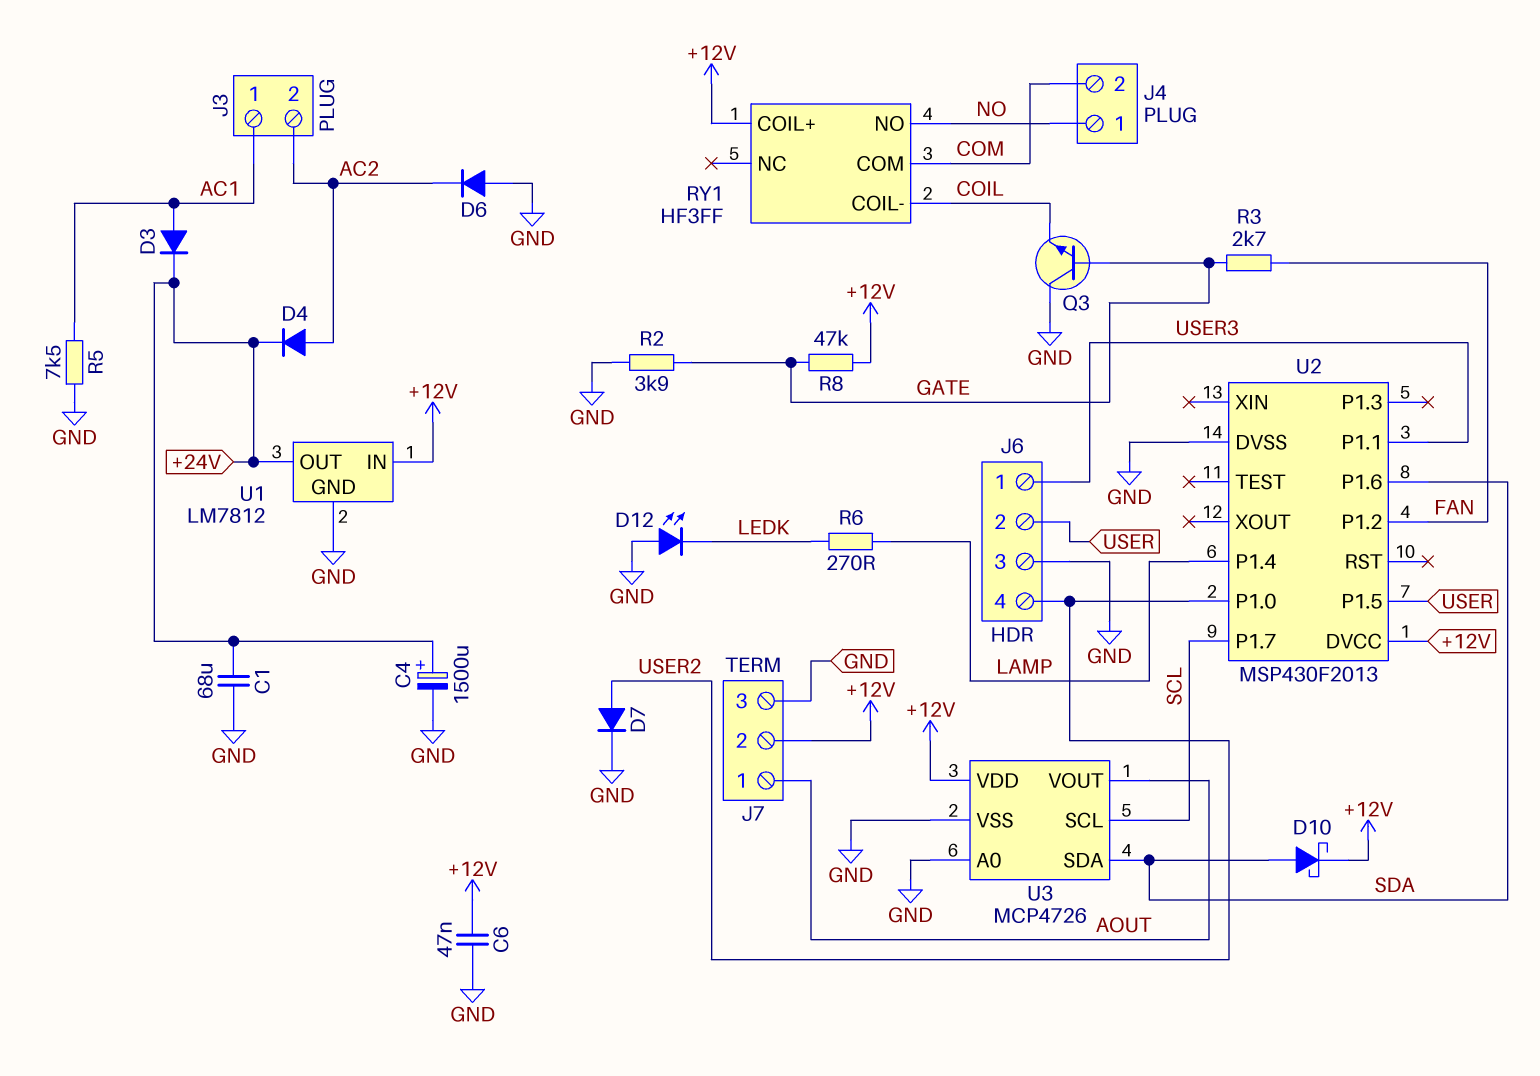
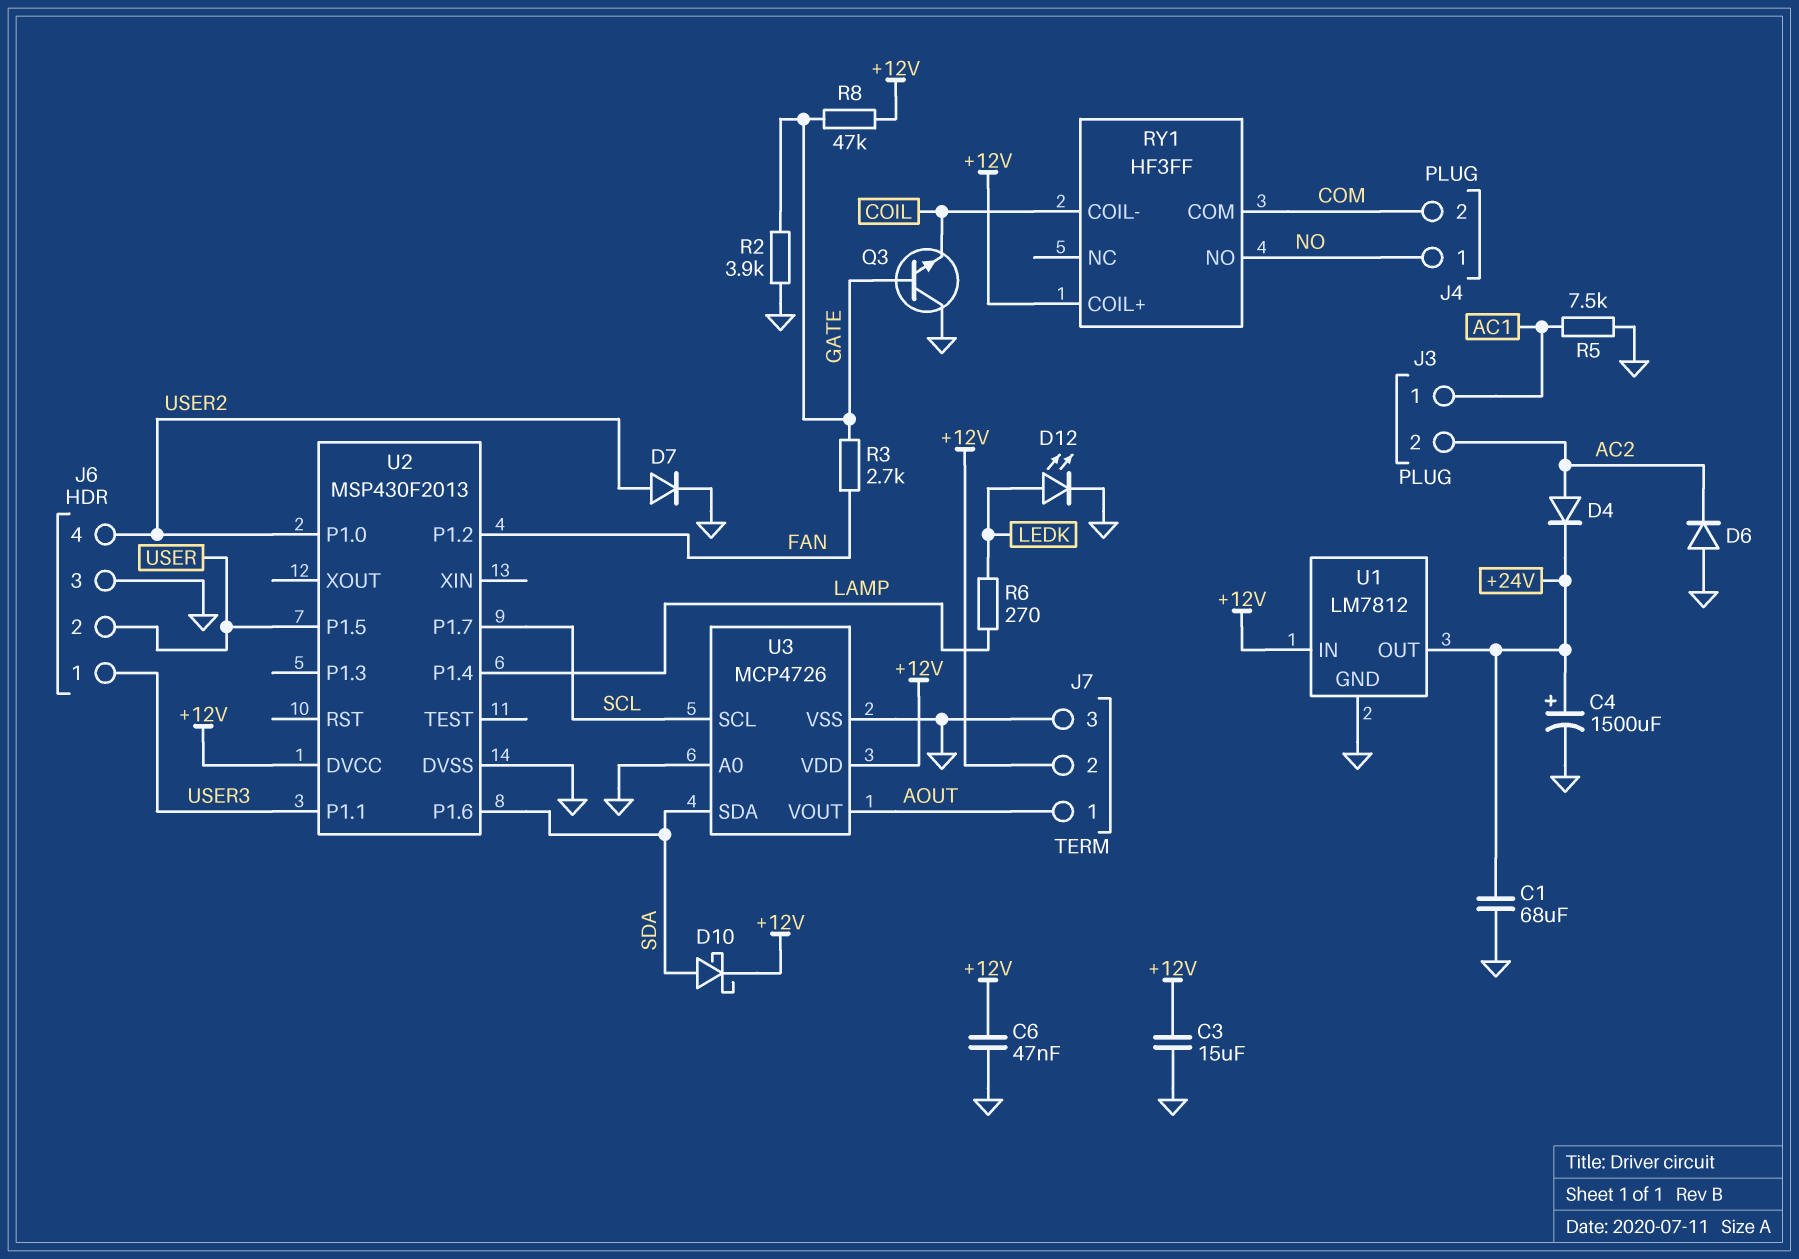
C3: none -> 15uF (+12V, GND)
D3: diode (A AC1, K +24V) -> none
D12: LED (A GND, K LEDK) -> LED (A LEDK, K GND)

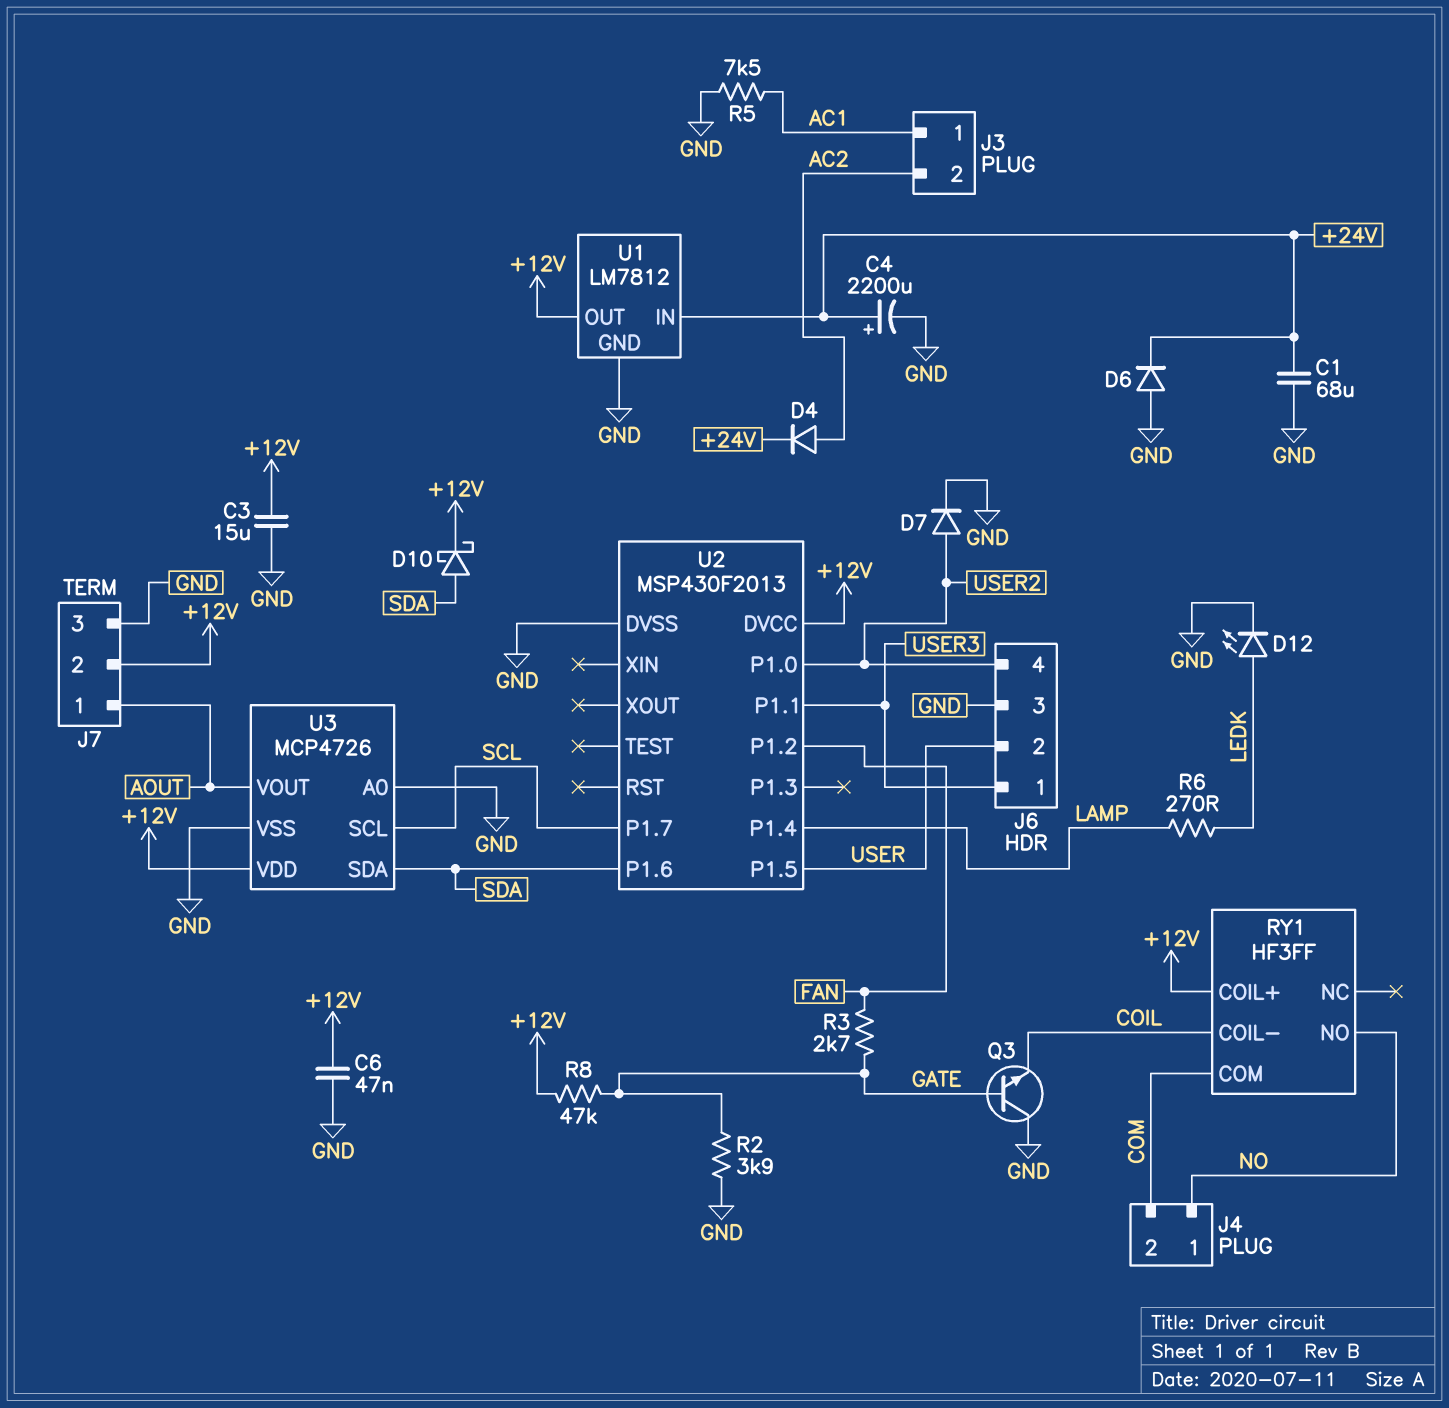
C4: 1500uF (plus +24V, minus GND) -> 2200uF (plus +24V, minus GND)
D6: diode (A GND, K AC2) -> diode (A GND, K +24V)
U1 pin IN: +12V -> +24V
U1 pin OUT: +24V -> +12V

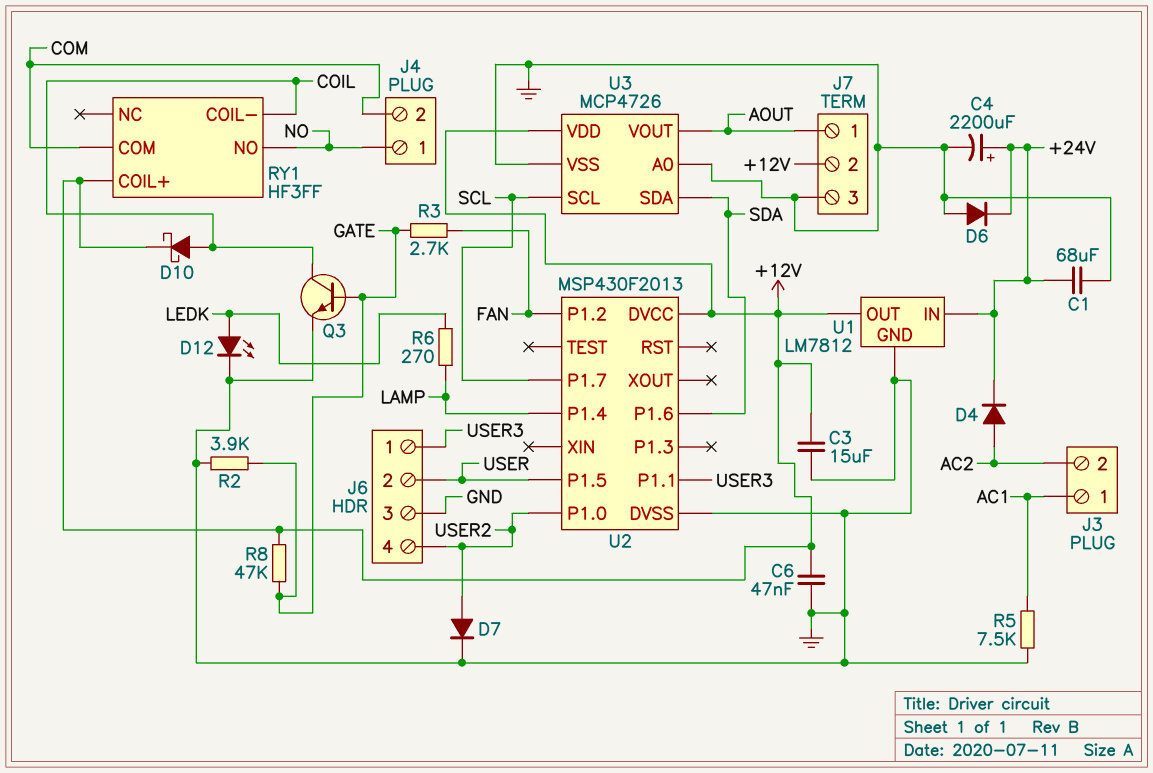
D10: schottky (A SDA, K +12V) -> schottky (A COIL, K +12V)
Q3: NPN (B GATE, C GND, E COIL) -> NPN (B GATE, C COIL, E GND)

